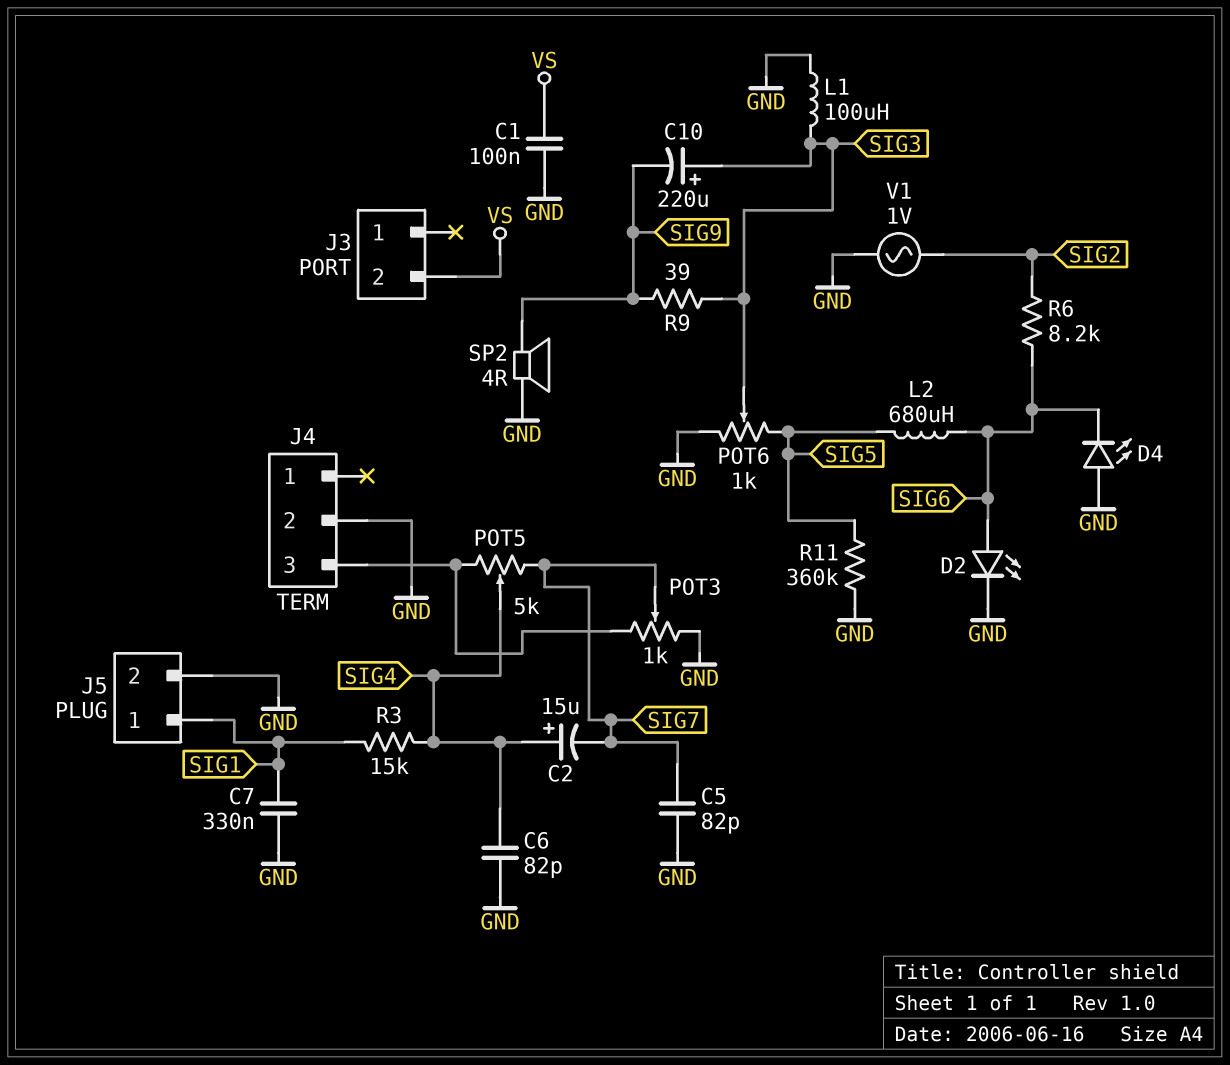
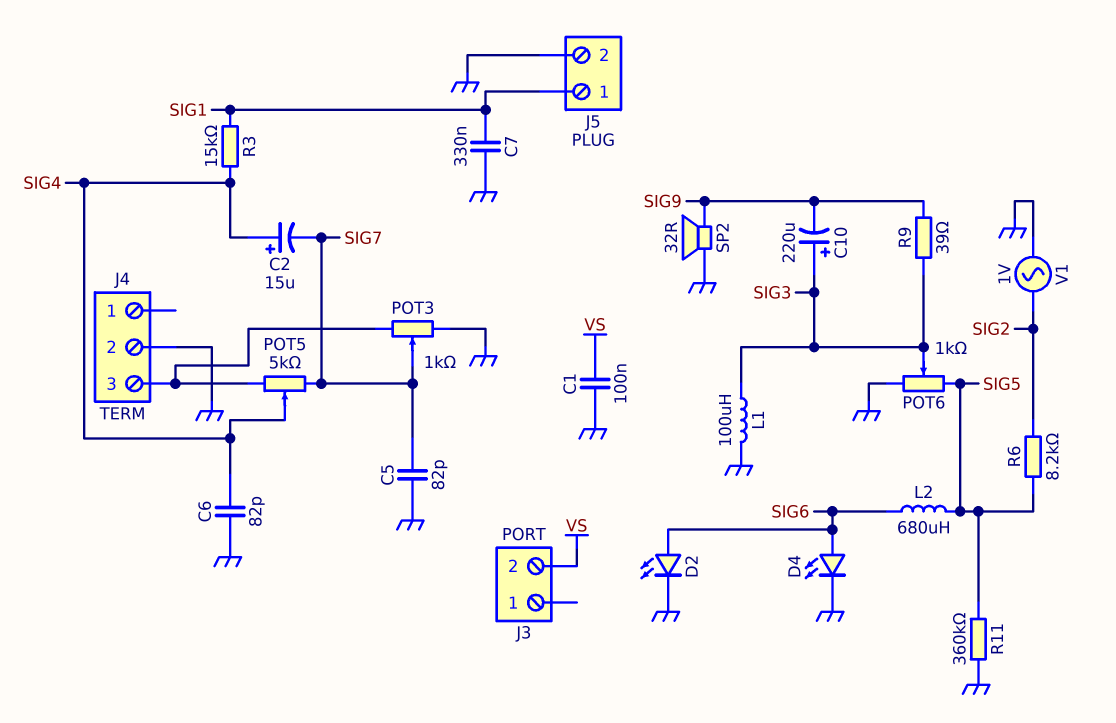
D4: LED (A GND, K SIG6) -> LED (A SIG6, K GND)
R6: 8.2k (SIG2, SIG6) -> 8.2k (SIG2, SIG5)
SP2: speaker 4R (GND, SIG9) -> speaker 32R (GND, SIG9)

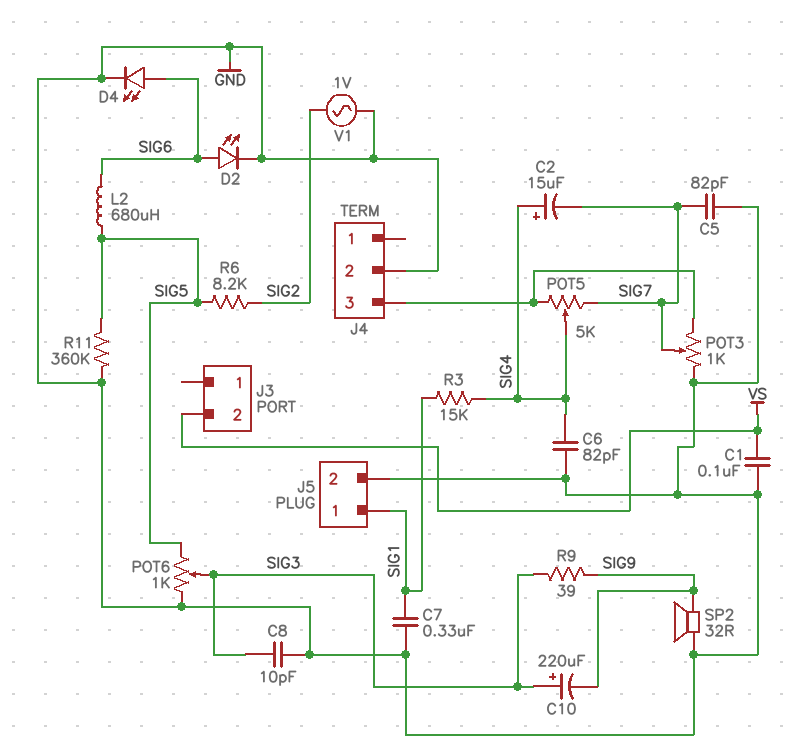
C8: none -> 10pF (GND, SIG3)
L1: 100uH (GND, SIG3) -> none

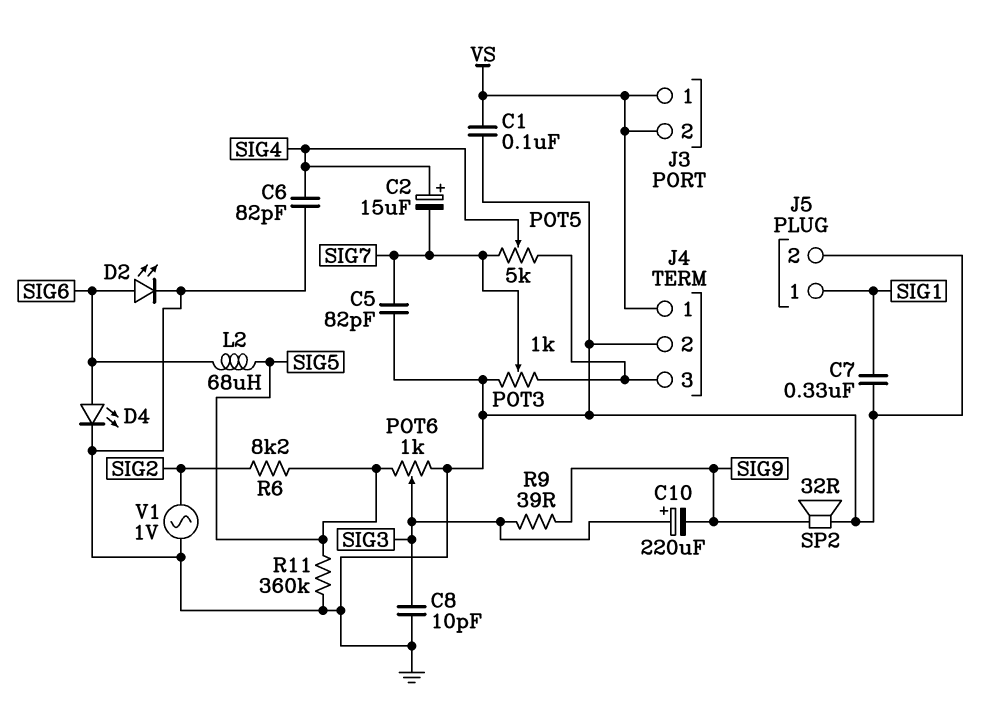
J3 pin 1: none -> VS
J4 pin 1: none -> VS
L2: 680uH (SIG5, SIG6) -> 68uH (SIG5, SIG6)
R3: 15k (SIG1, SIG4) -> none

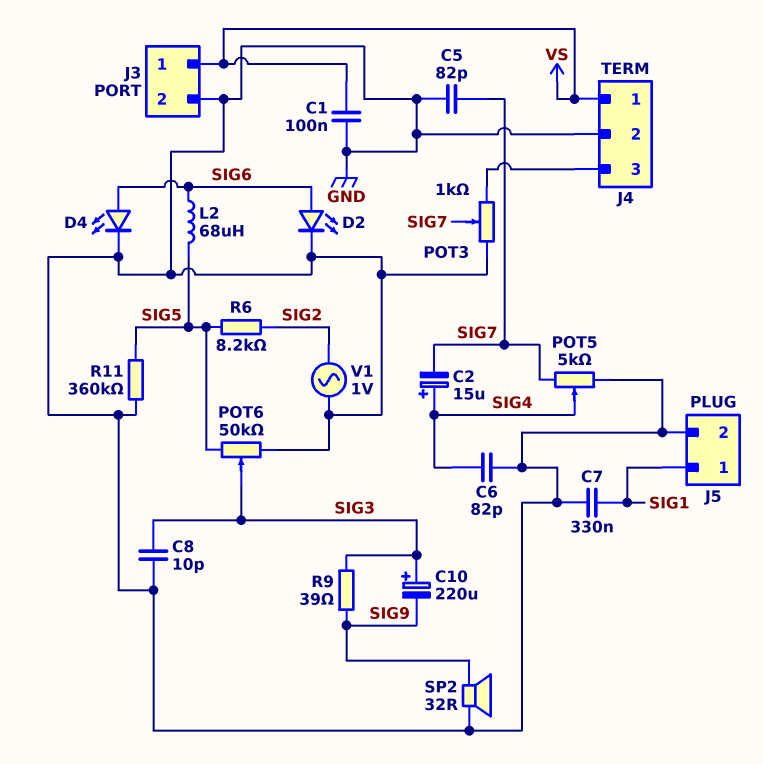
J3 pin 2: VS -> GND
POT5: 5k (J4/3, SIG7, wiper SIG4) -> 5k (GND, SIG7, wiper SIG4)
POT6: 1k (GND, SIG5, wiper SIG3) -> 50k (GND, SIG5, wiper SIG3)

